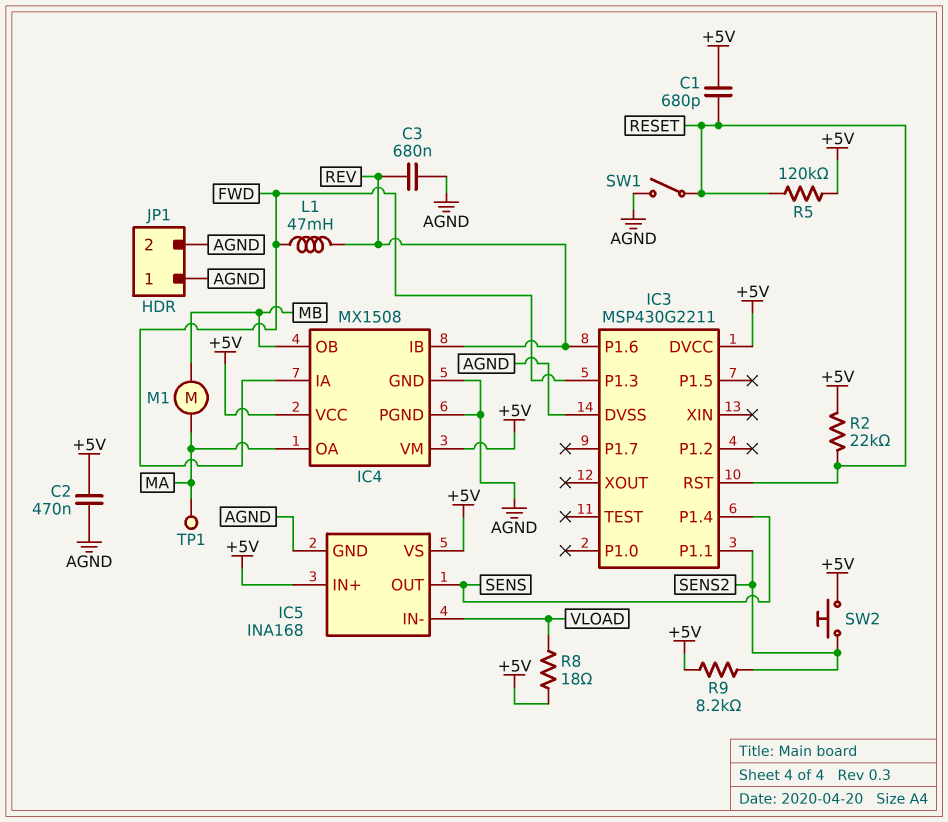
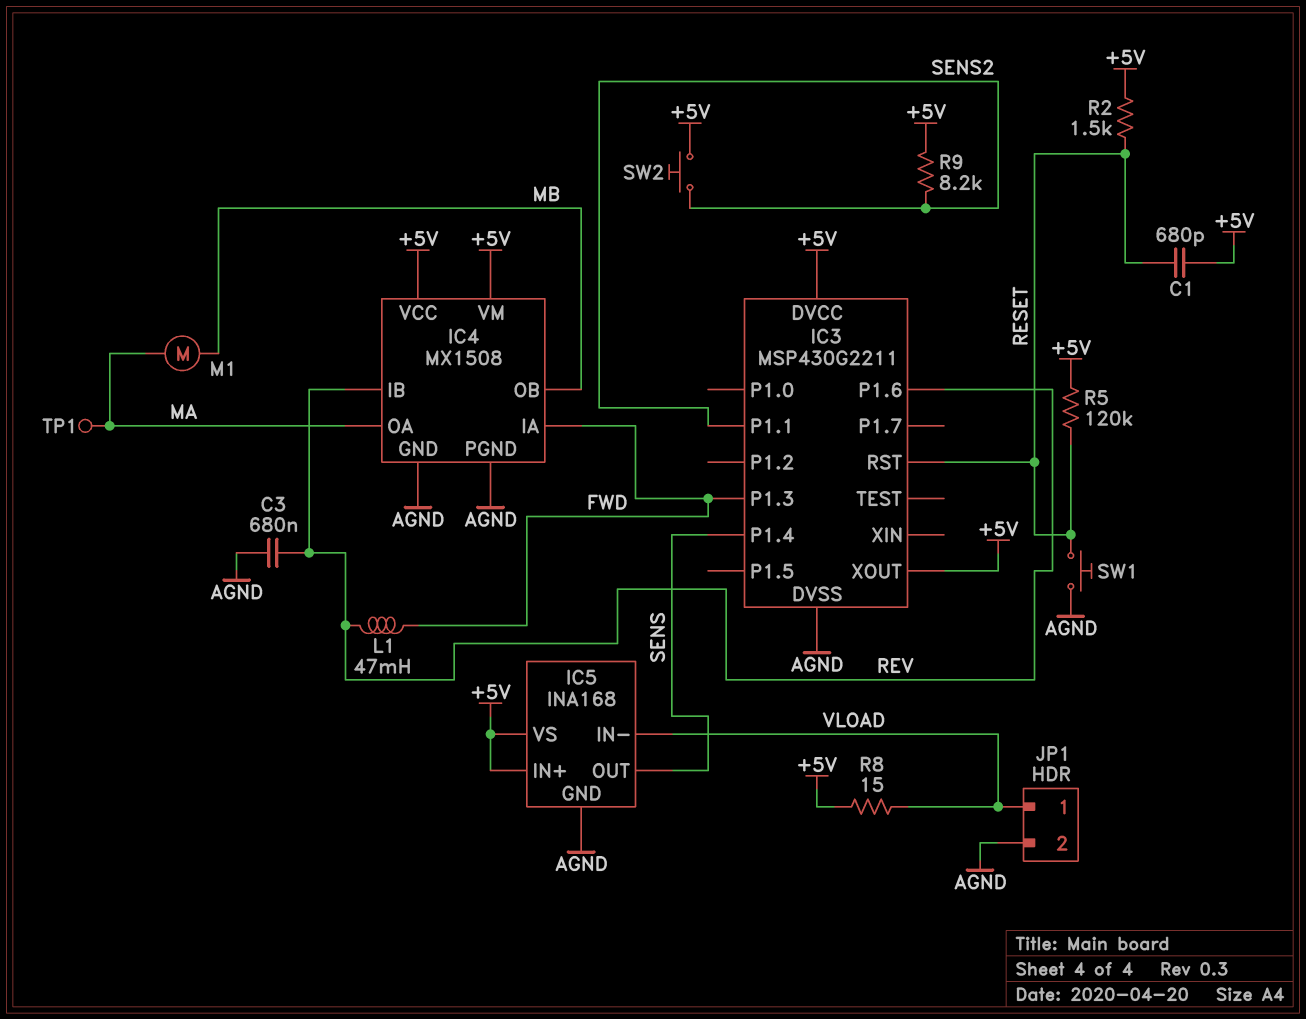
C2: 470nF (+5V, AGND) -> none
IC3 pin XOUT: none -> +5V
JP1 pin 1: AGND -> VLOAD
R2: 22k (+5V, RESET) -> 1.5k (+5V, RESET)
R8: 18 (+5V, VLOAD) -> 15 (+5V, VLOAD)
SW1: switch (AGND, RESET) -> button (AGND, RESET)

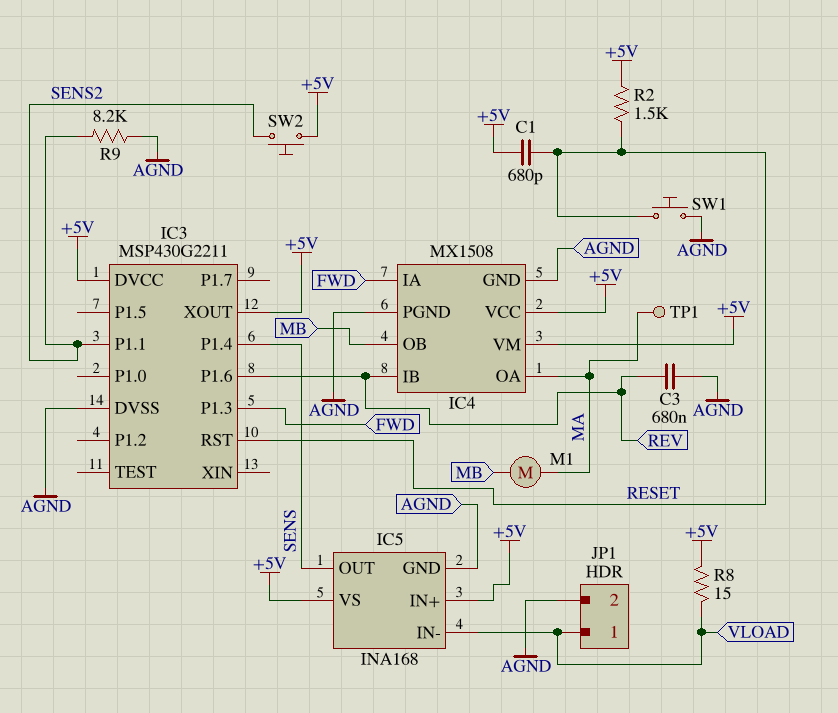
L1: 47mH (FWD, REV) -> none
R5: 120k (+5V, RESET) -> none
R9: 8.2k (+5V, SENS2) -> 8.2k (AGND, SENS2)

